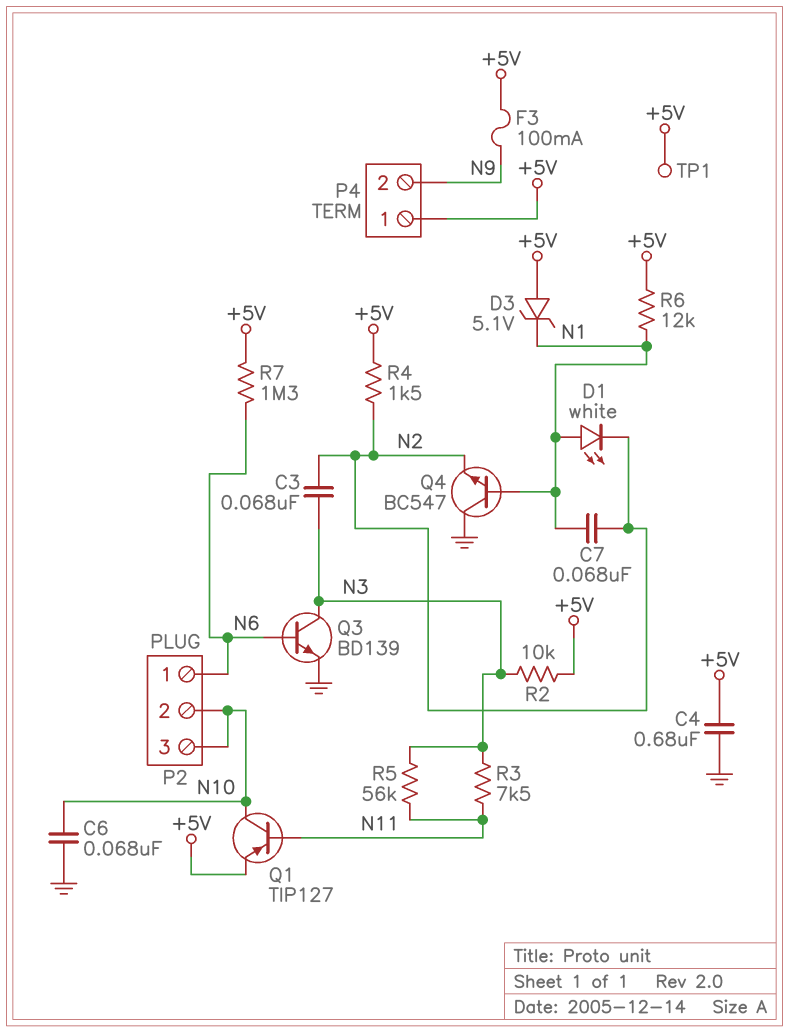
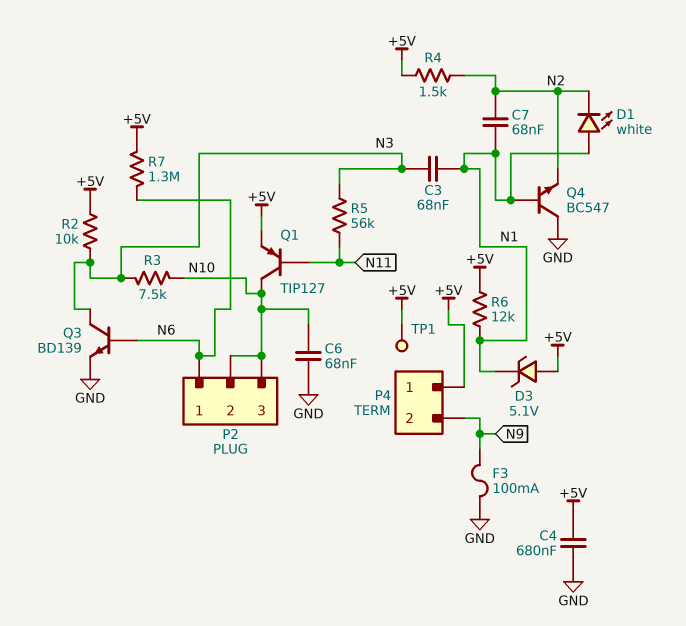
C3: 68nF (N2, N3) -> 68nF (N1, N3)
F3: 100mA (+5V, N9) -> 100mA (GND, N9)
R3: 7.5k (N3, N11) -> 7.5k (N3, N10)

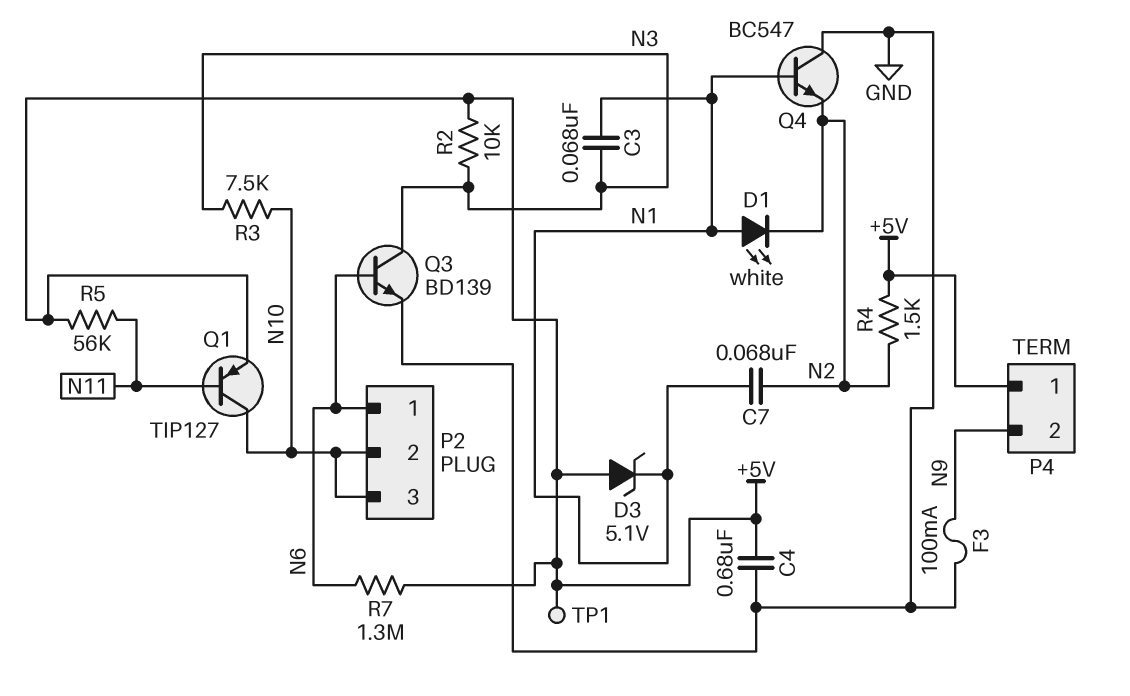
C6: 68nF (GND, N10) -> none
R5: 56k (N3, N11) -> 56k (+5V, N11)
R6: 12k (+5V, N1) -> none

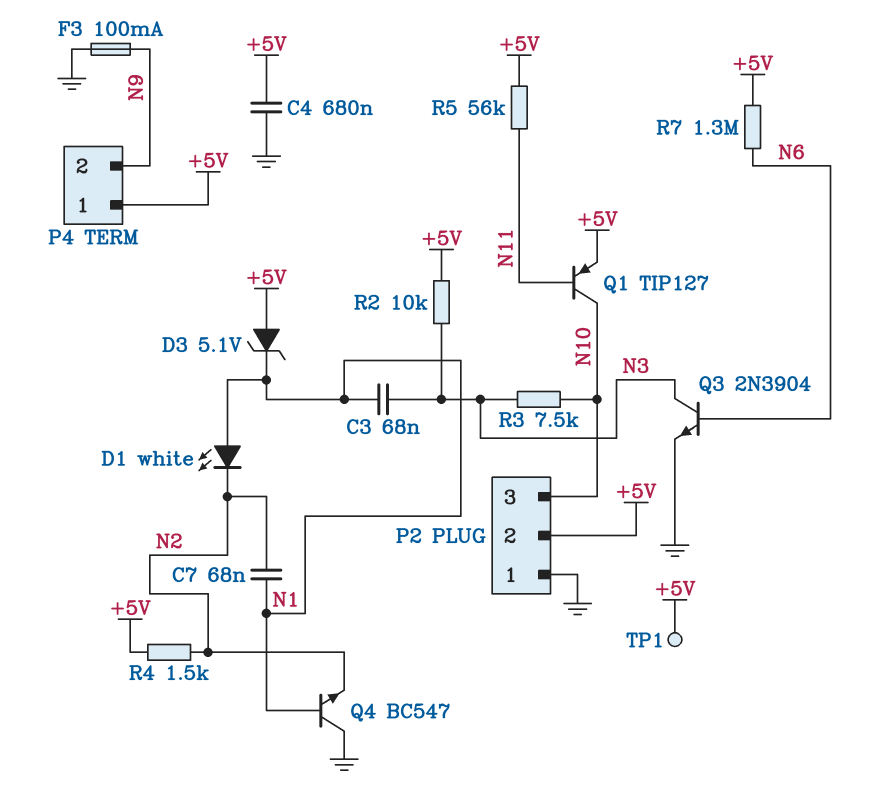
P2 pin 1: N6 -> GND
P2 pin 2: N10 -> +5V
Q3: NPN BD139 (B N6, C N3, E GND) -> NPN 2N3904 (B N6, C N3, E GND)

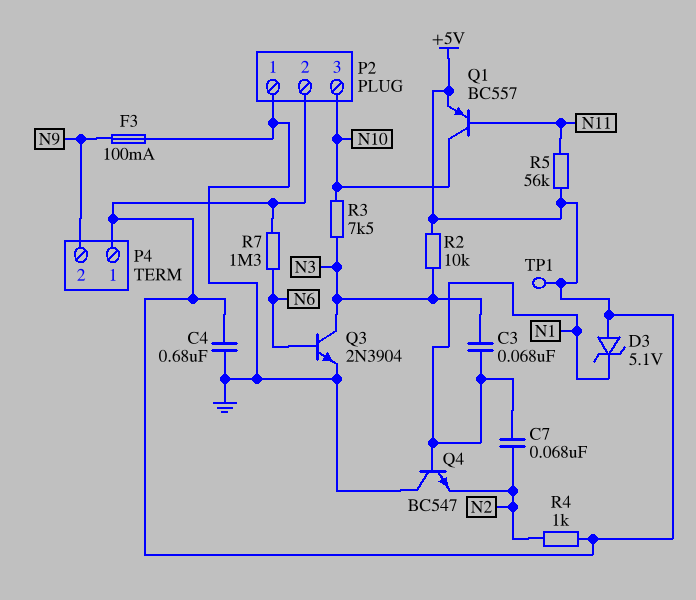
D1: LED white (A N1, K N2) -> none
Q1: PNP TIP127 (B N11, C N10, E +5V) -> PNP BC557 (B N11, C N10, E +5V)
R4: 1.5k (+5V, N2) -> 1k (+5V, N2)

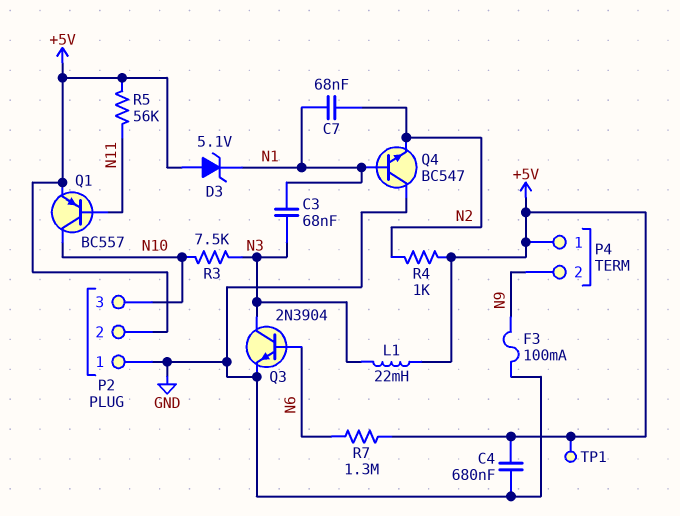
L1: none -> 22mH (+5V, N3)
R2: 10k (+5V, N3) -> none

